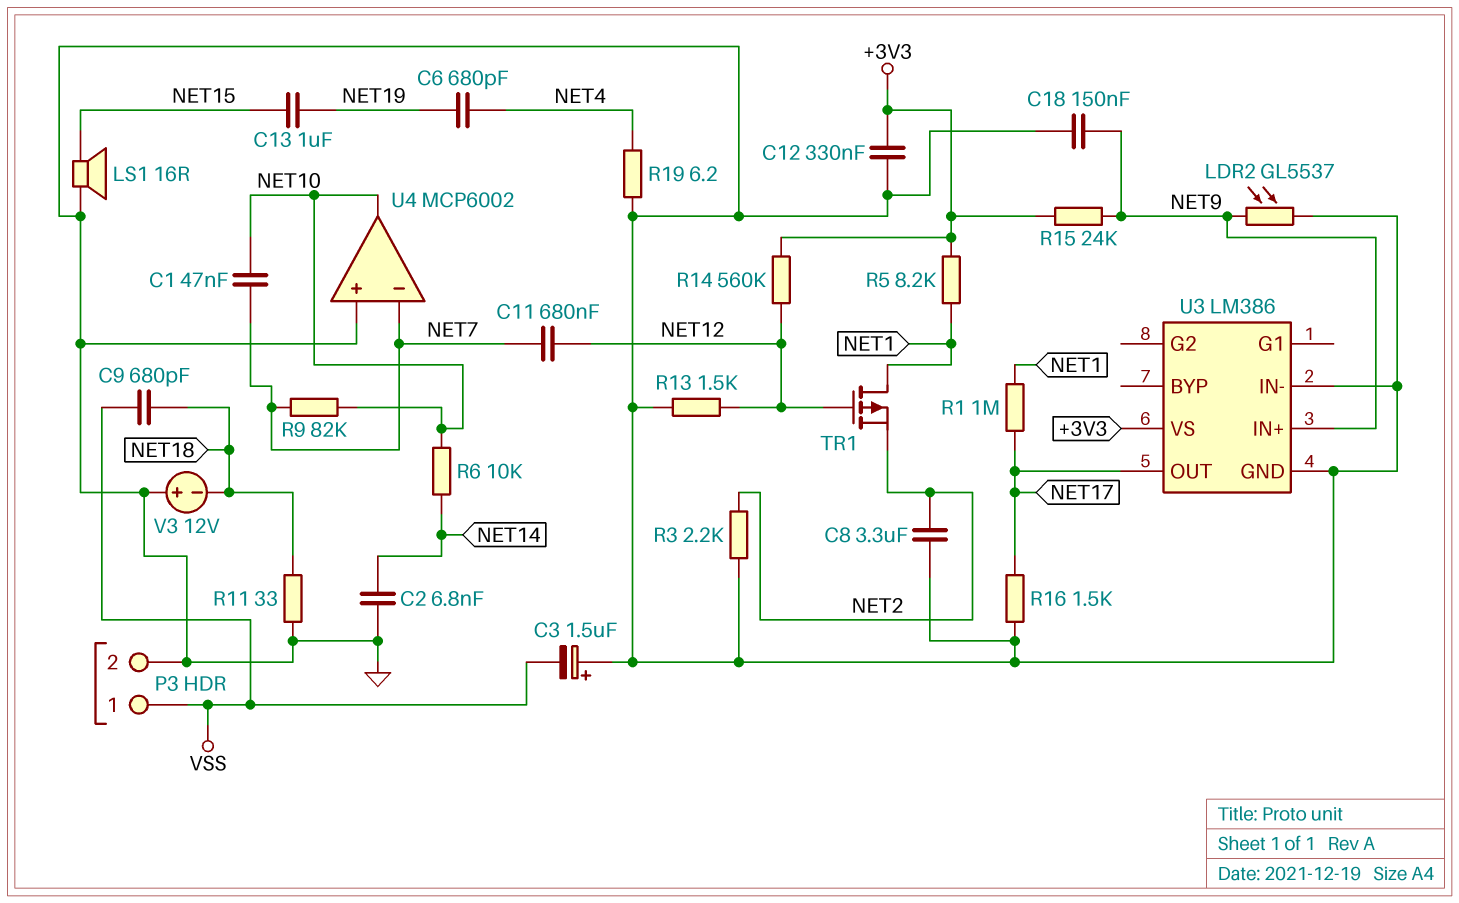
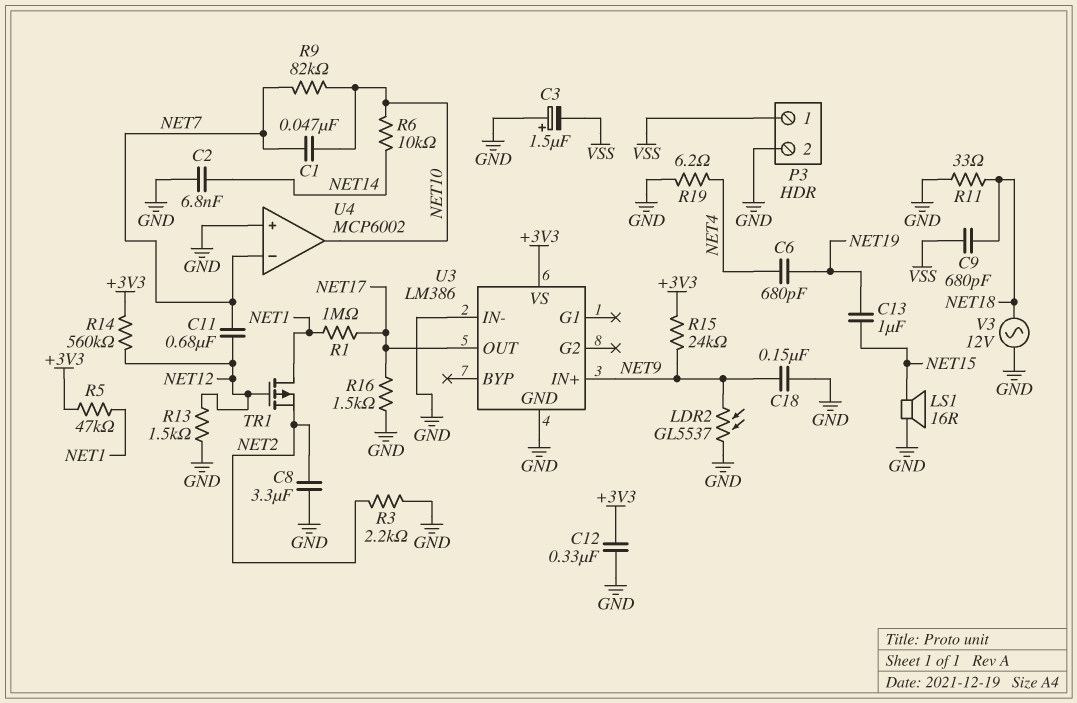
R5: 8.2k (+3V3, NET1) -> 47k (+3V3, NET1)
V3: 12V (plus GND, minus NET18) -> AC 12V (GND, NET18)

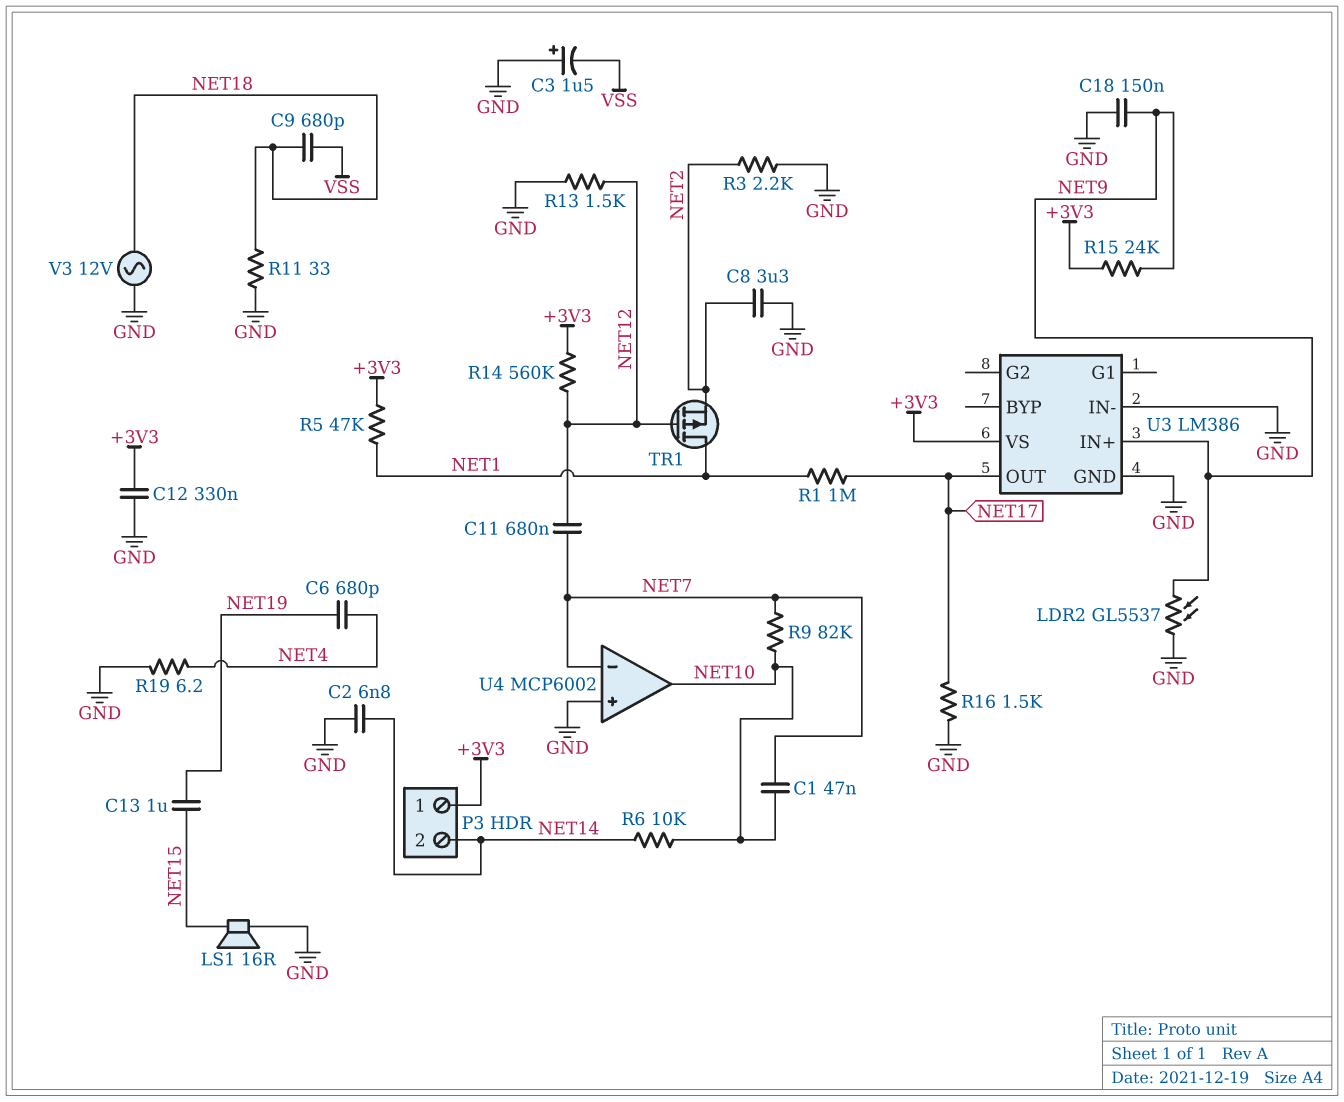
P3 pin 1: VSS -> +3V3
P3 pin 2: GND -> NET14

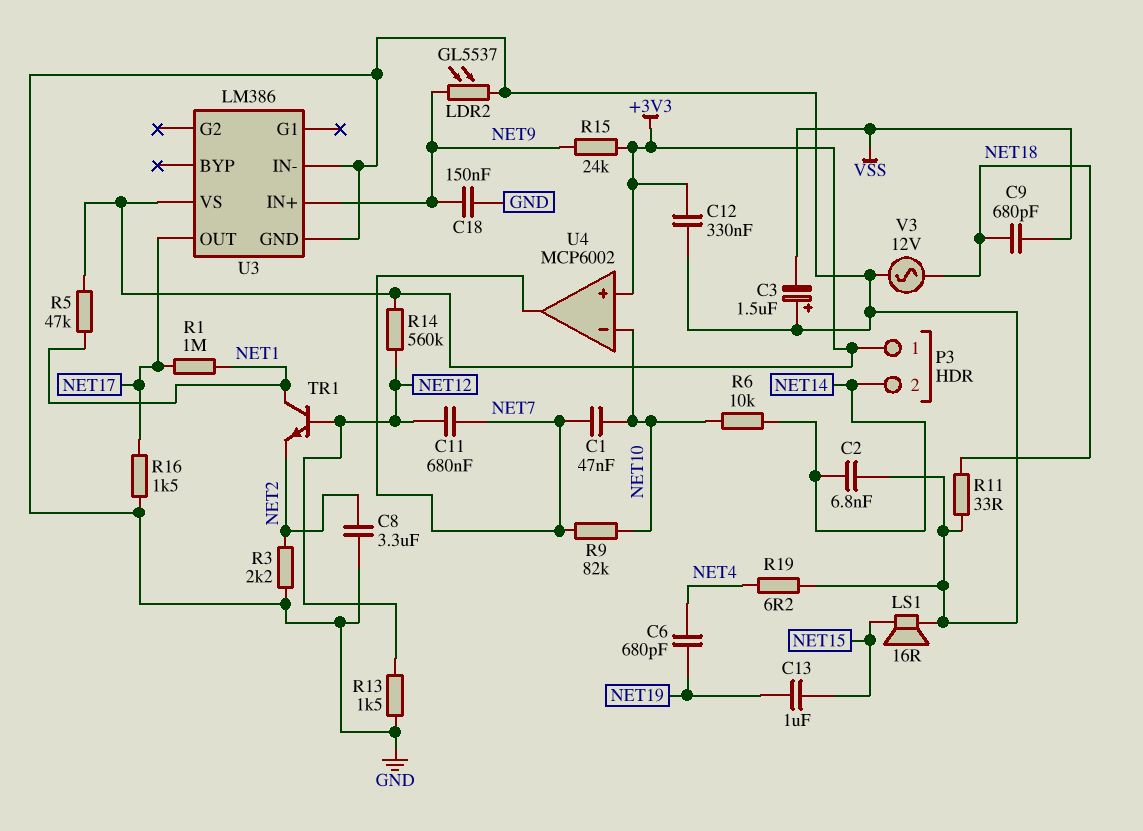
TR1: PMOS (G NET12, D NET1, S NET2) -> NPN (B NET12, C NET1, E NET2)
U4 pin in+: GND -> +3V3
U4 pin in-: NET7 -> NET10
U4 pin out: NET10 -> NET7

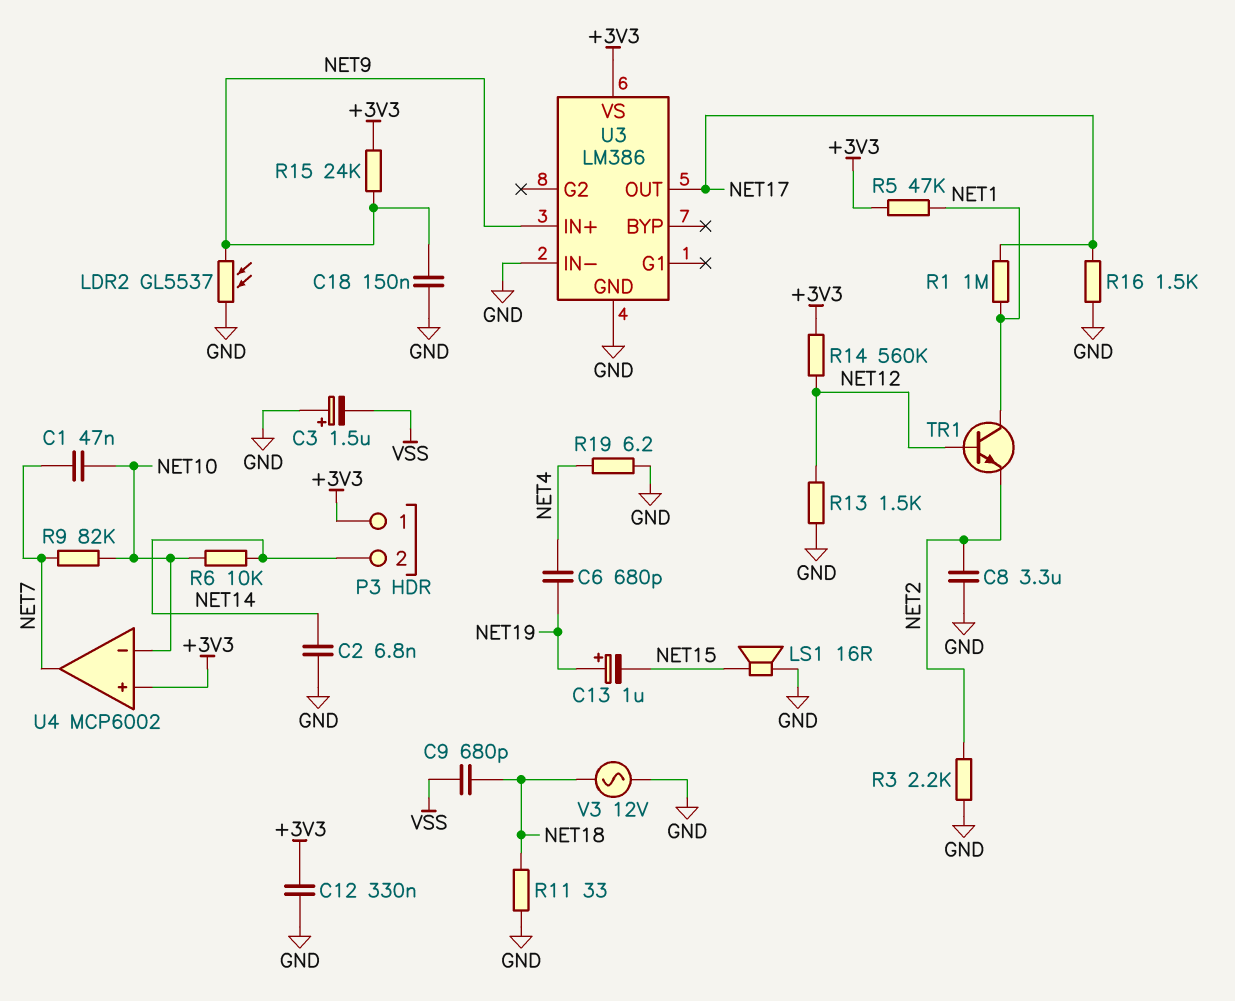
C11: 680nF (NET7, NET12) -> none
C13: 1uF (NET15, NET19) -> 1uF (plus NET19, minus NET15)

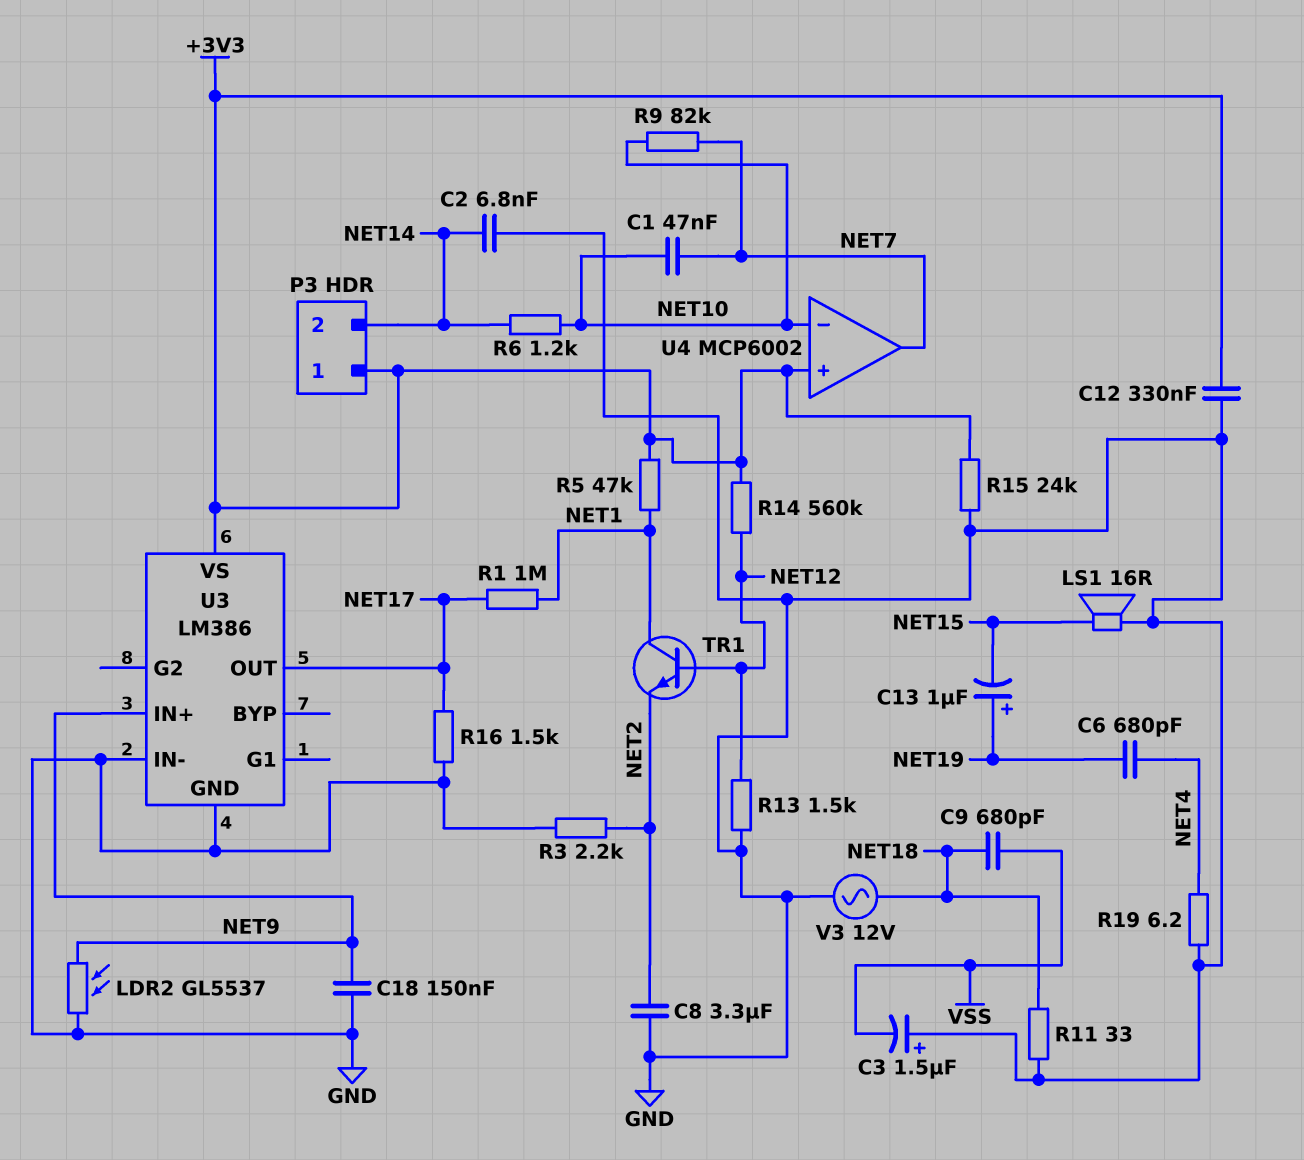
R6: 10k (NET10, NET14) -> 1.2k (NET10, NET14)
R15: 24k (+3V3, NET9) -> 24k (+3V3, GND)

